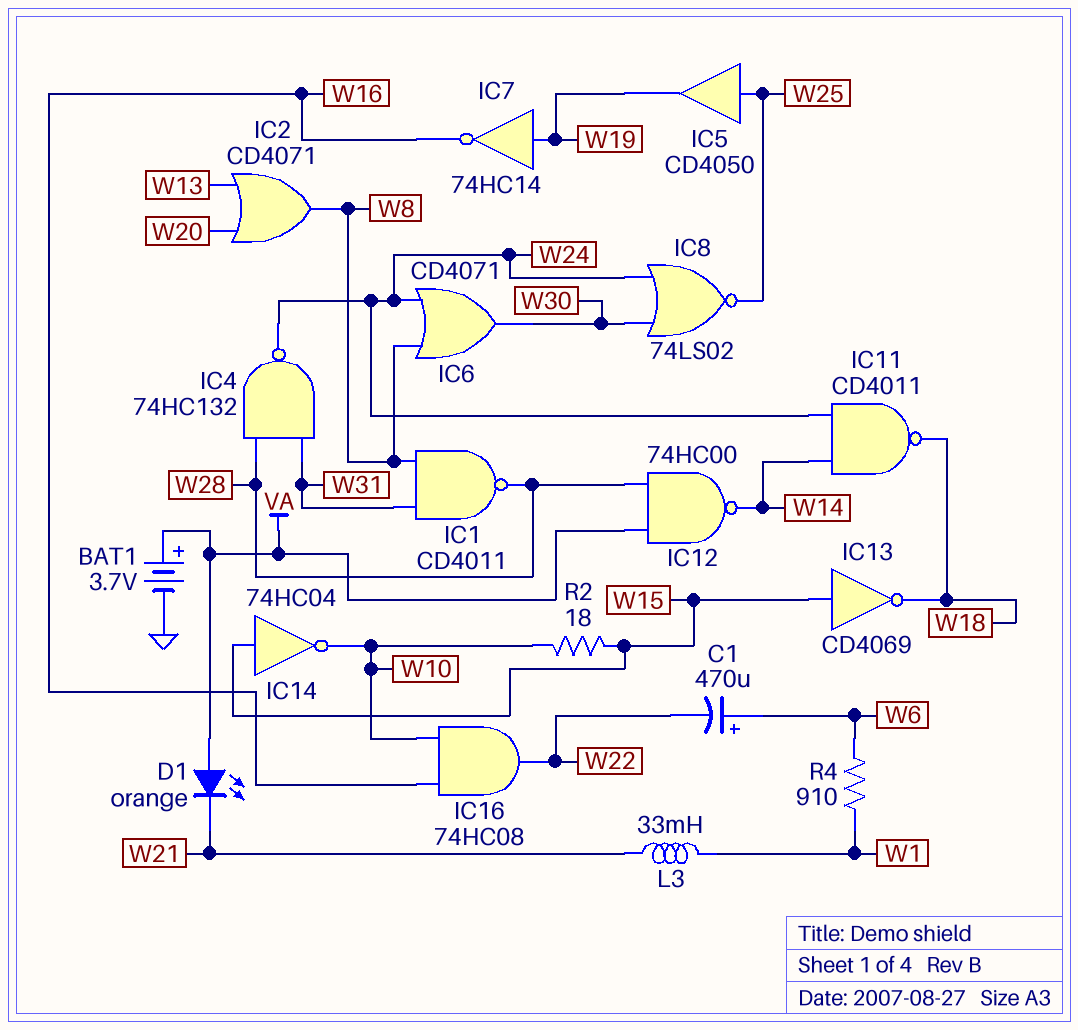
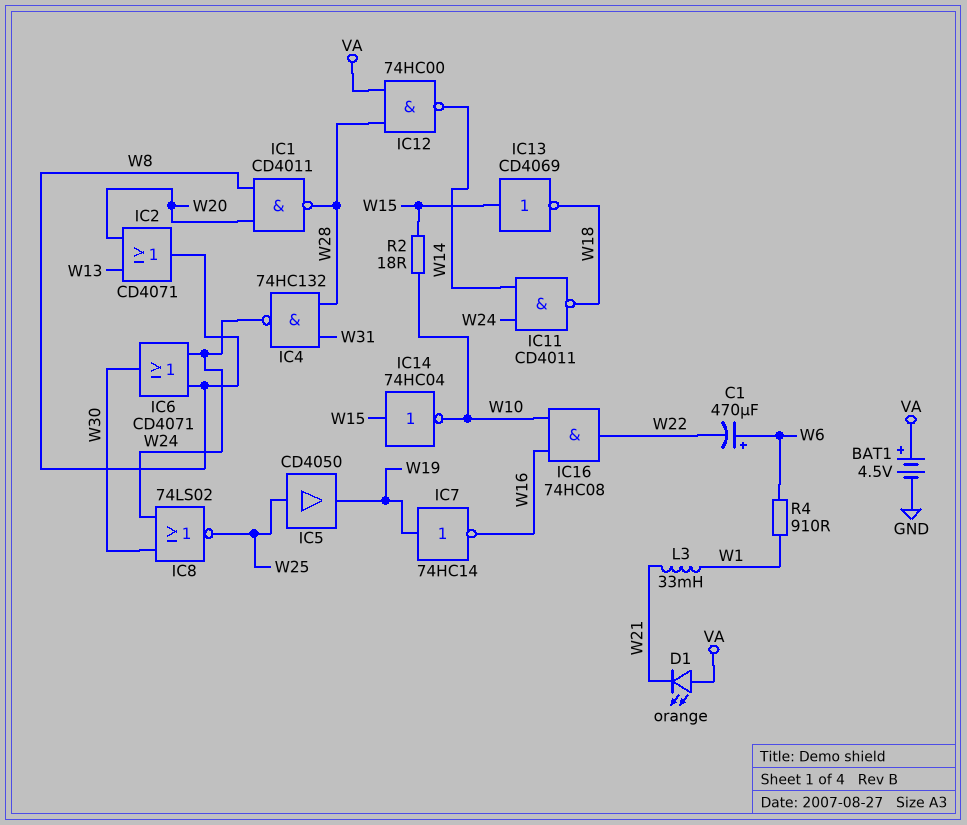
BAT1: 3.7V (plus VA, minus GND) -> 4.5V (plus VA, minus GND)
IC1: NAND CD4011 (in W8, in W31, out W28) -> NAND CD4011 (in W8, in W20, out W28)

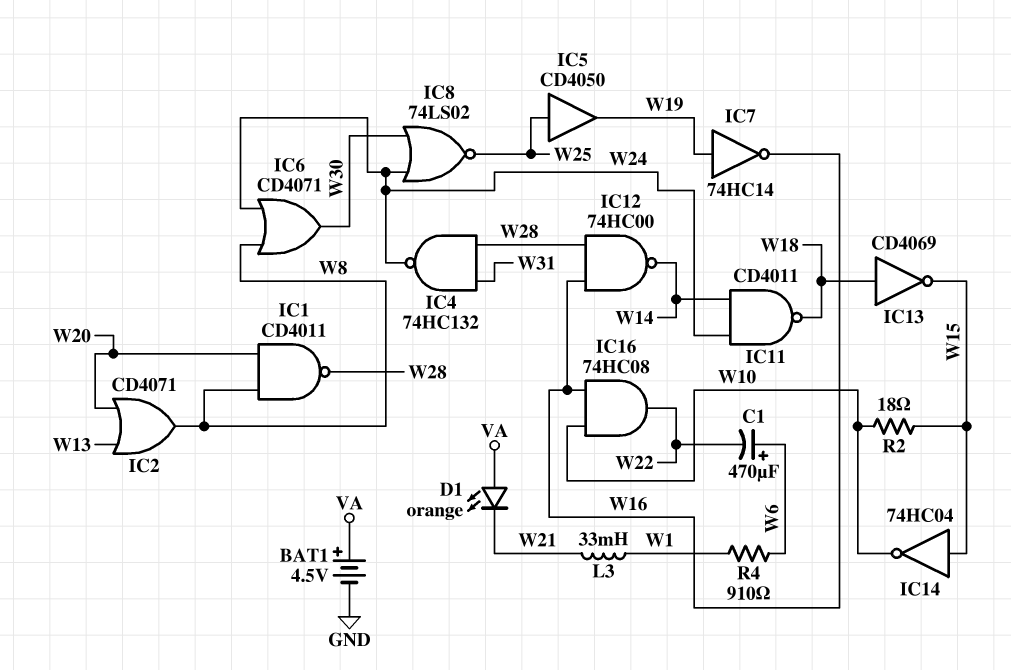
IC12: NAND 74HC00 (in VA, in W28, out W14) -> NAND 74HC00 (in W16, in W28, out W14)
IC13: NOT CD4069 (in W15, out W18) -> NOT CD4069 (in W18, out W15)

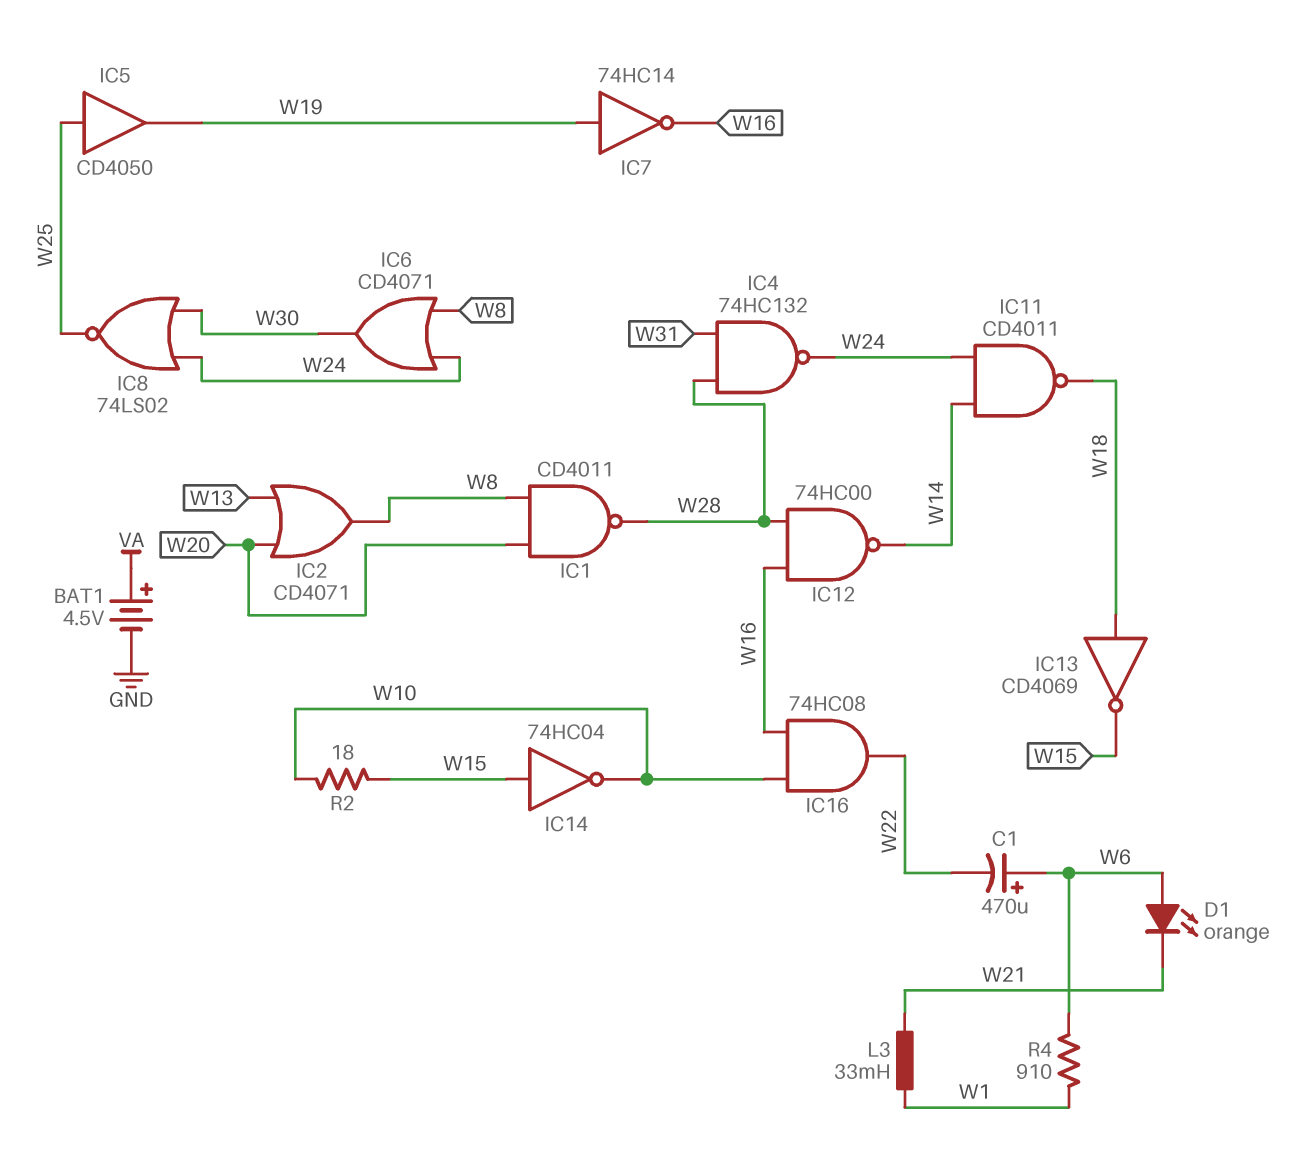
D1: LED orange (A VA, K W21) -> LED orange (A W6, K W21)

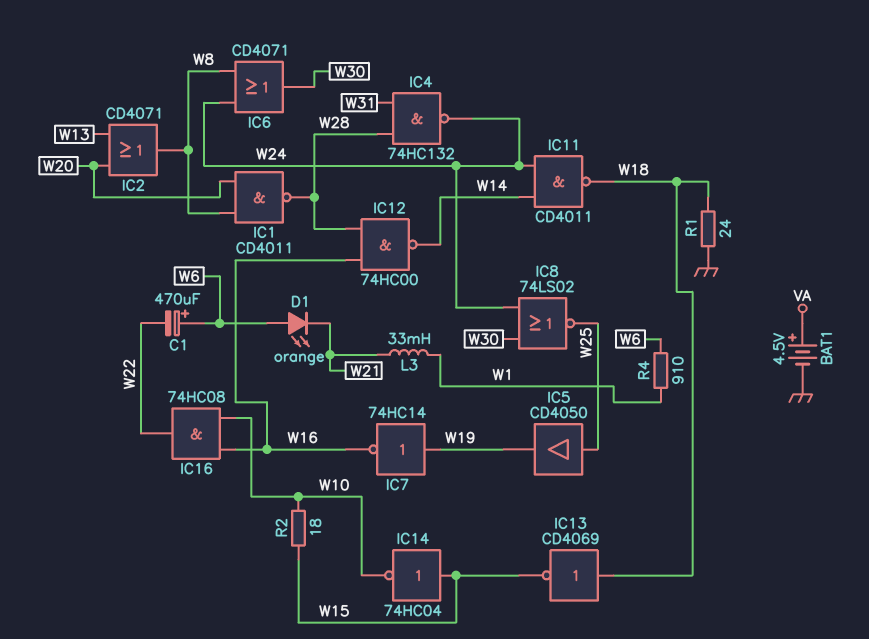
R1: none -> 24 (GND, W18)

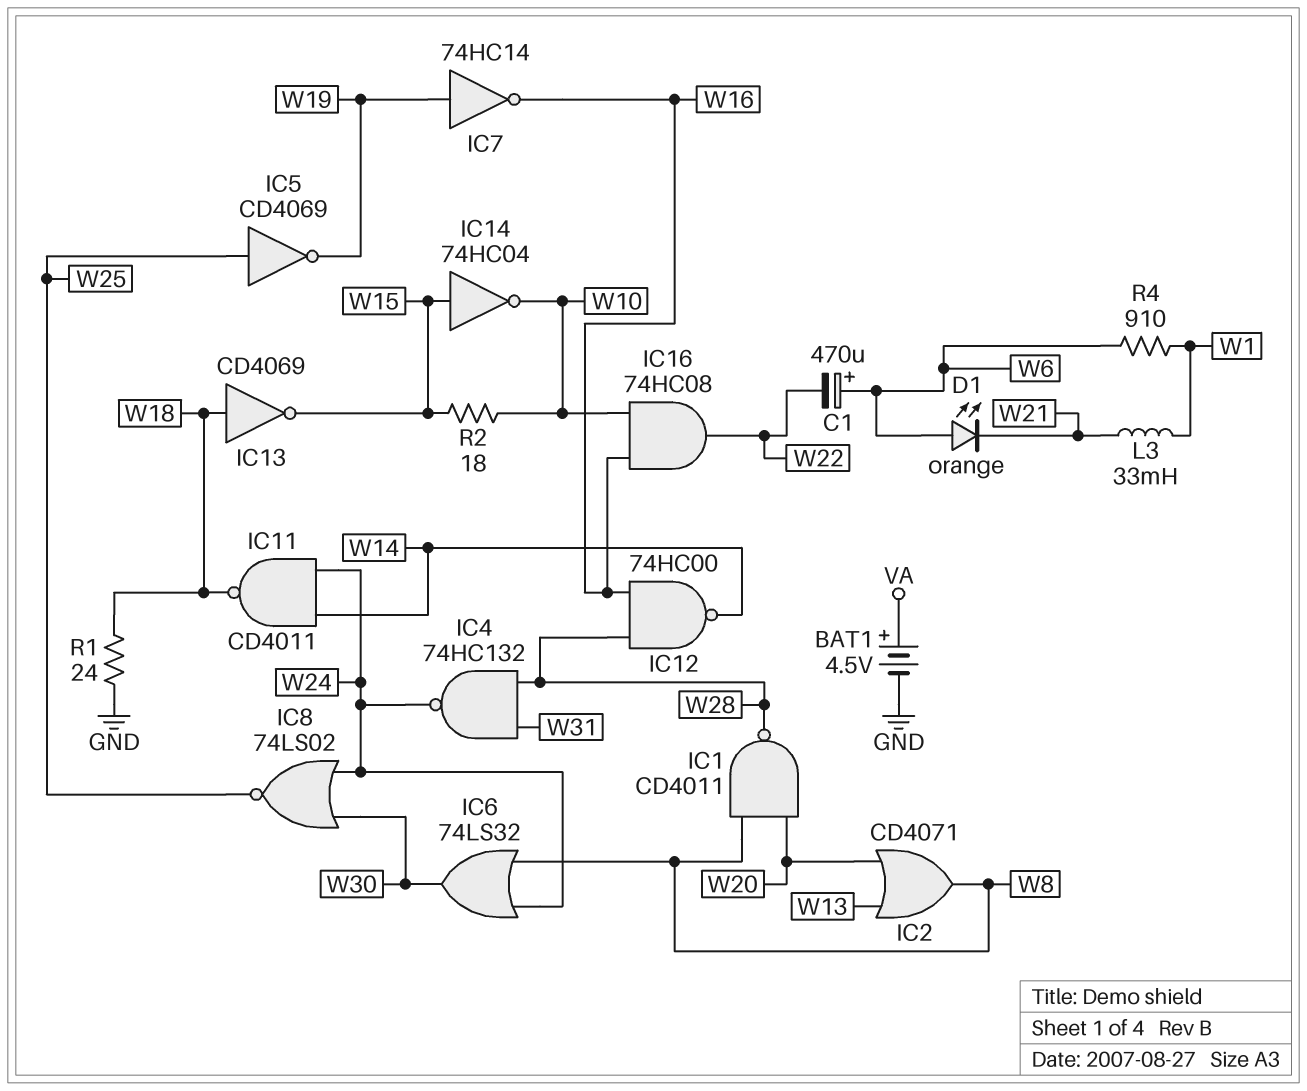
IC5: buffer CD4050 (in W25, out W19) -> NOT CD4069 (in W25, out W19)
IC6: OR CD4071 (in W8, in W24, out W30) -> OR 74LS32 (in W8, in W24, out W30)

